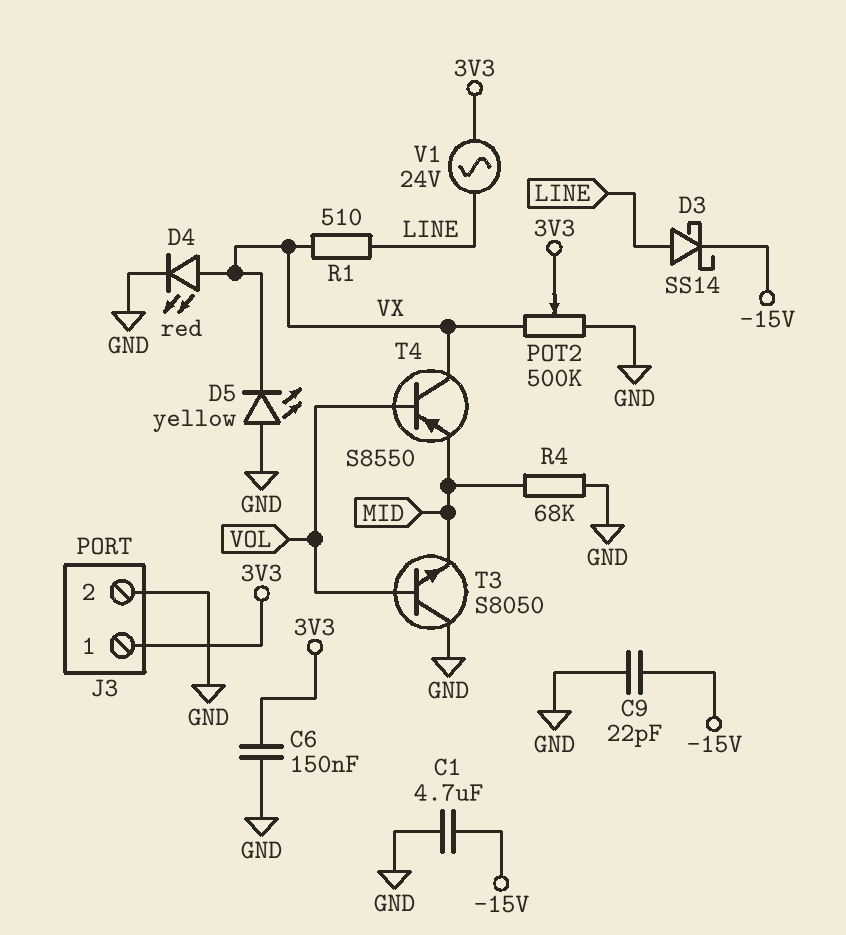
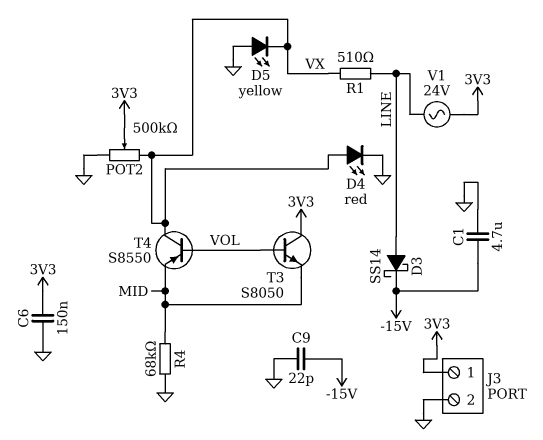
T3: NPN S8050 (B VOL, C GND, E MID) -> NPN S8050 (B VOL, C 3V3, E MID)

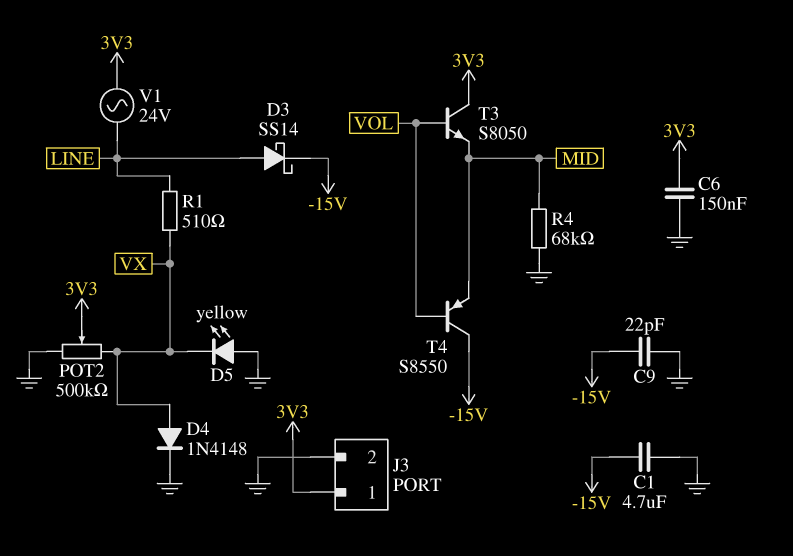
D4: LED red (A VX, K GND) -> diode 1N4148 (A VX, K GND)
T4: PNP S8550 (B VOL, C VX, E MID) -> PNP S8550 (B VOL, C -15V, E MID)

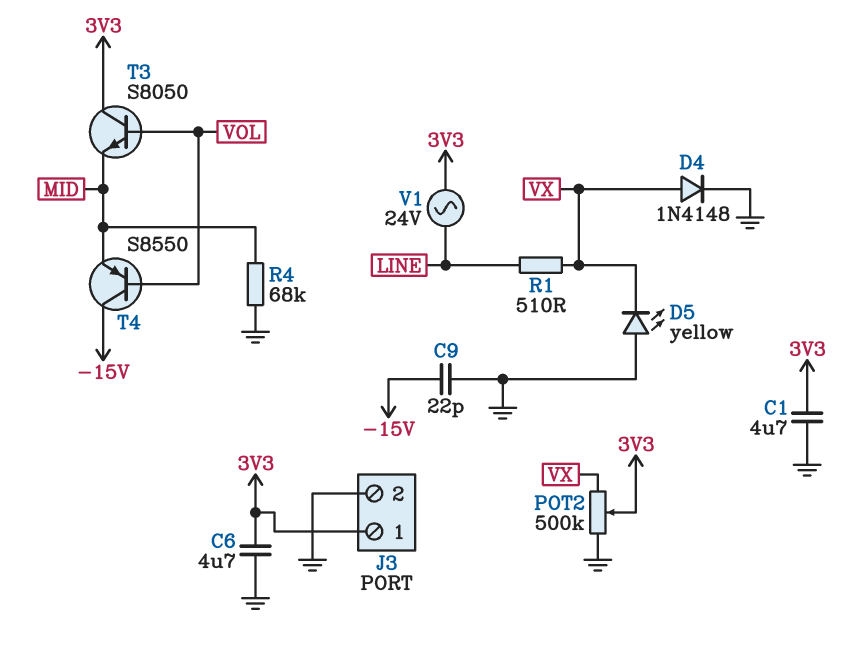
C1: 4.7uF (-15V, GND) -> 4.7uF (3V3, GND)
C6: 150nF (3V3, GND) -> 4.7uF (3V3, GND)
D3: schottky SS14 (A LINE, K -15V) -> none

